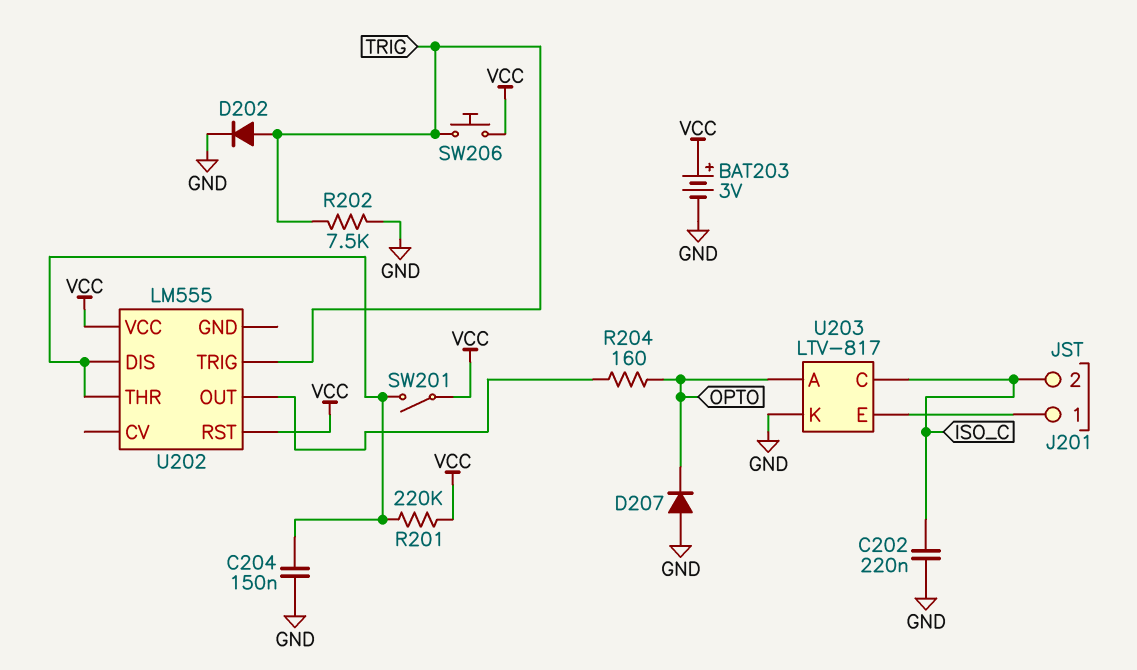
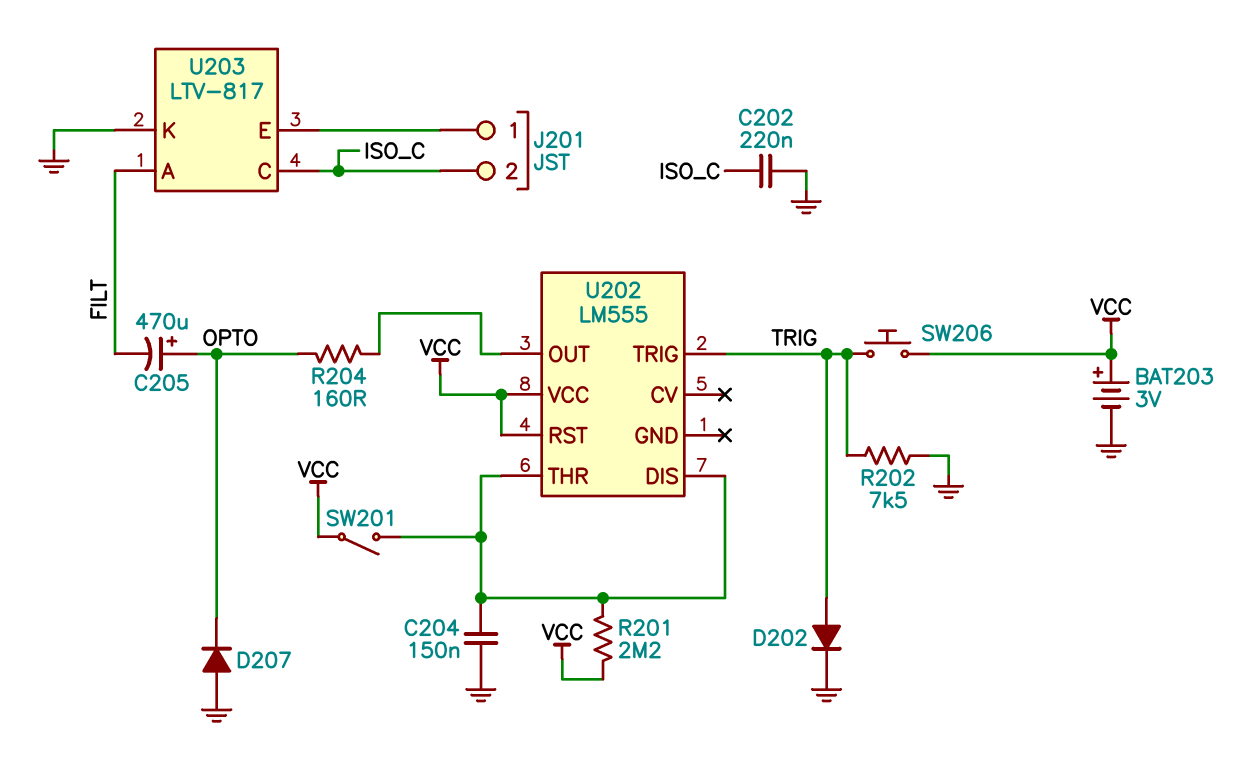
C205: none -> 470uF (plus OPTO, minus FILT)
R201: 220k (U202/DIS, VCC) -> 2.2M (U202/DIS, VCC)
U203 pin A: OPTO -> FILT

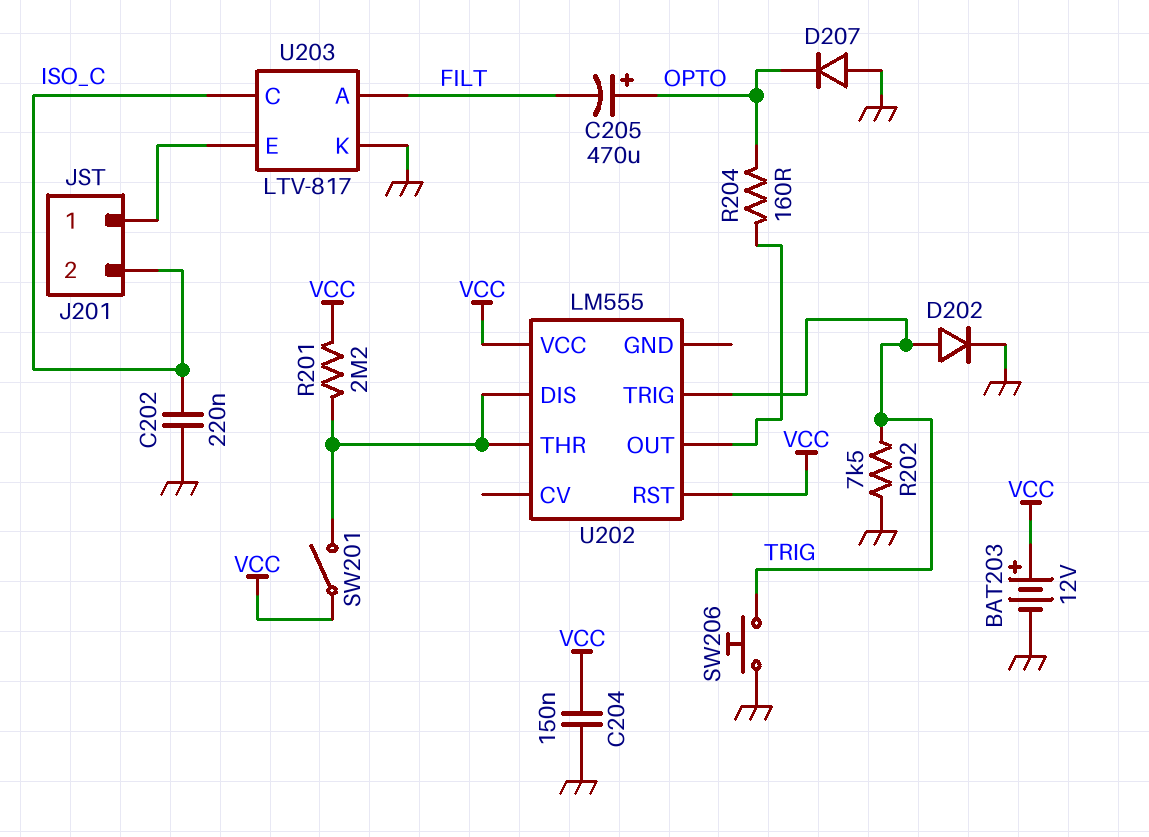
BAT203: 3V (plus VCC, minus GND) -> 12V (plus VCC, minus GND)
C204: 150nF (GND, U202/DIS) -> 150nF (GND, VCC)
SW206: button (TRIG, VCC) -> button (GND, TRIG)

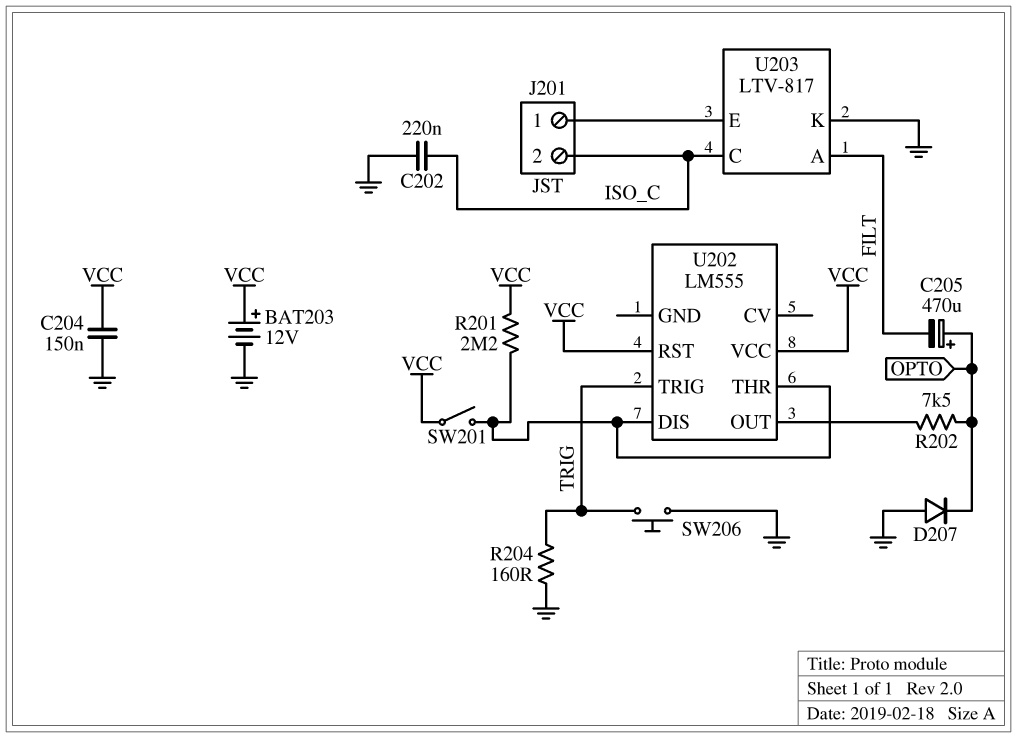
D202: diode (A TRIG, K GND) -> none
R202: 7.5k (GND, TRIG) -> 7.5k (OPTO, U202/OUT)
R204: 160 (OPTO, U202/OUT) -> 160 (GND, TRIG)

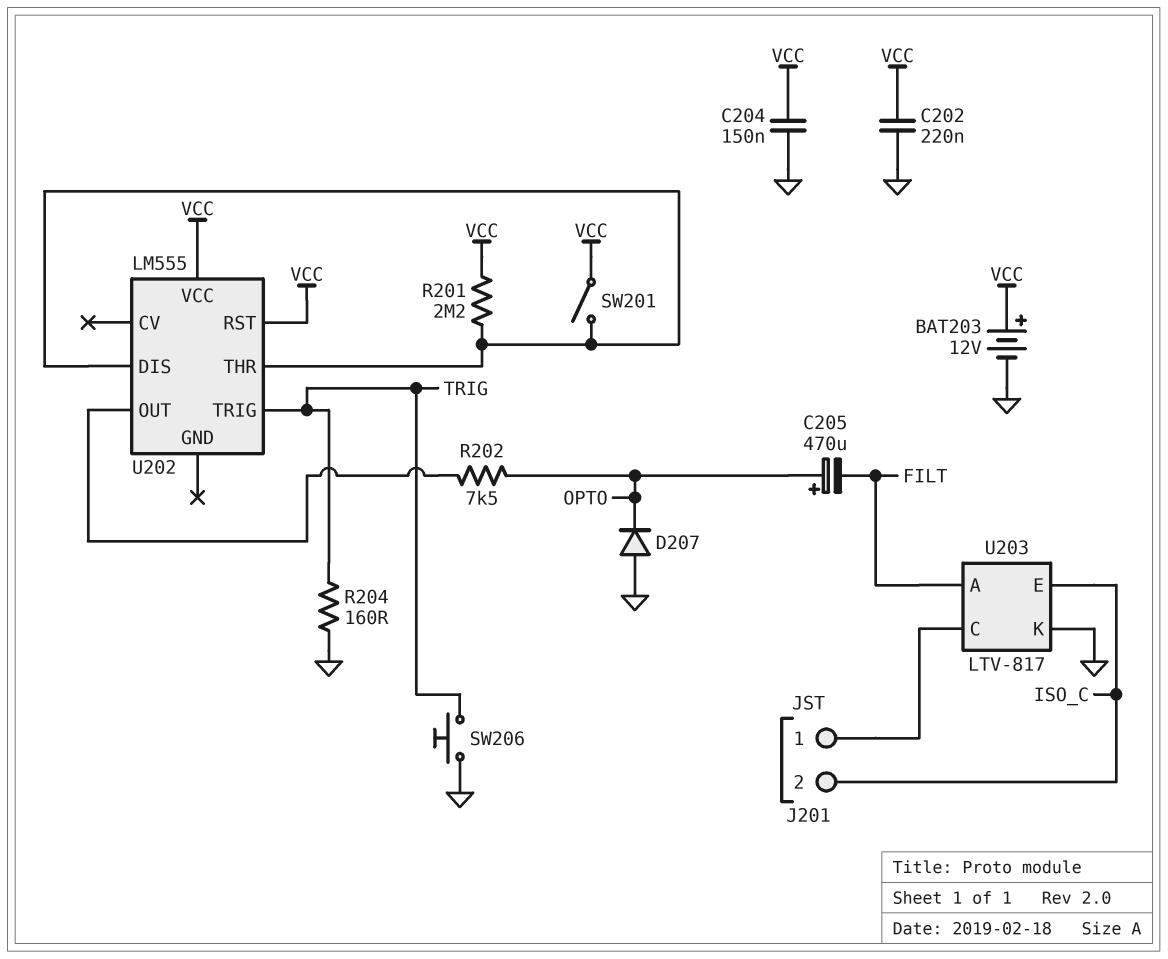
C202: 220nF (GND, ISO_C) -> 220nF (GND, VCC)
U203 pin C: ISO_C -> J201/1
U203 pin E: J201/1 -> ISO_C

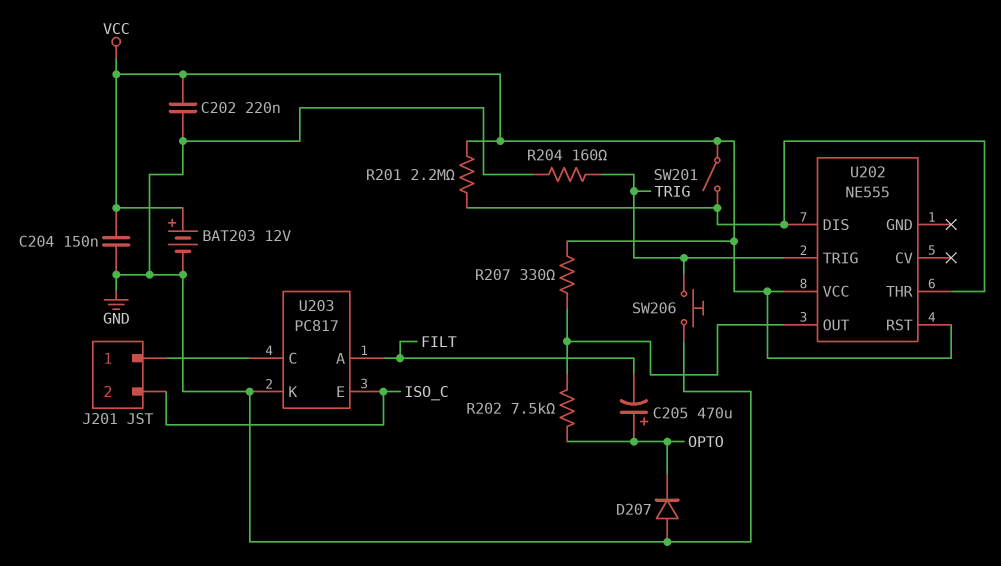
R207: none -> 330 (U202/OUT, VCC)
U202: LM555 -> NE555
U203: LTV-817 -> PC817

